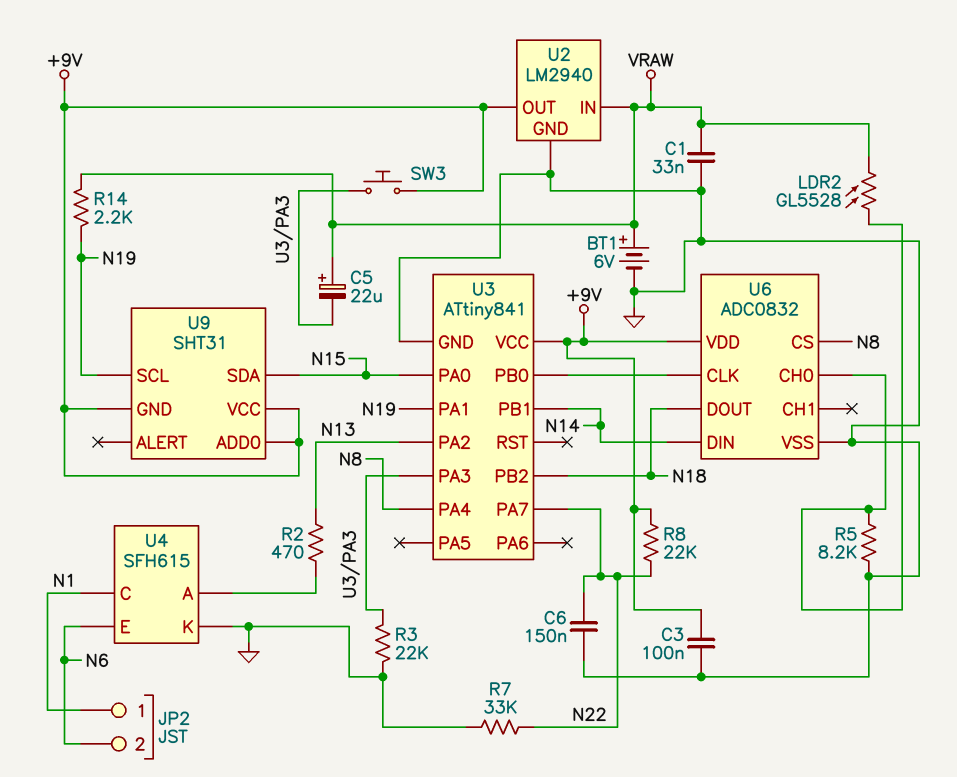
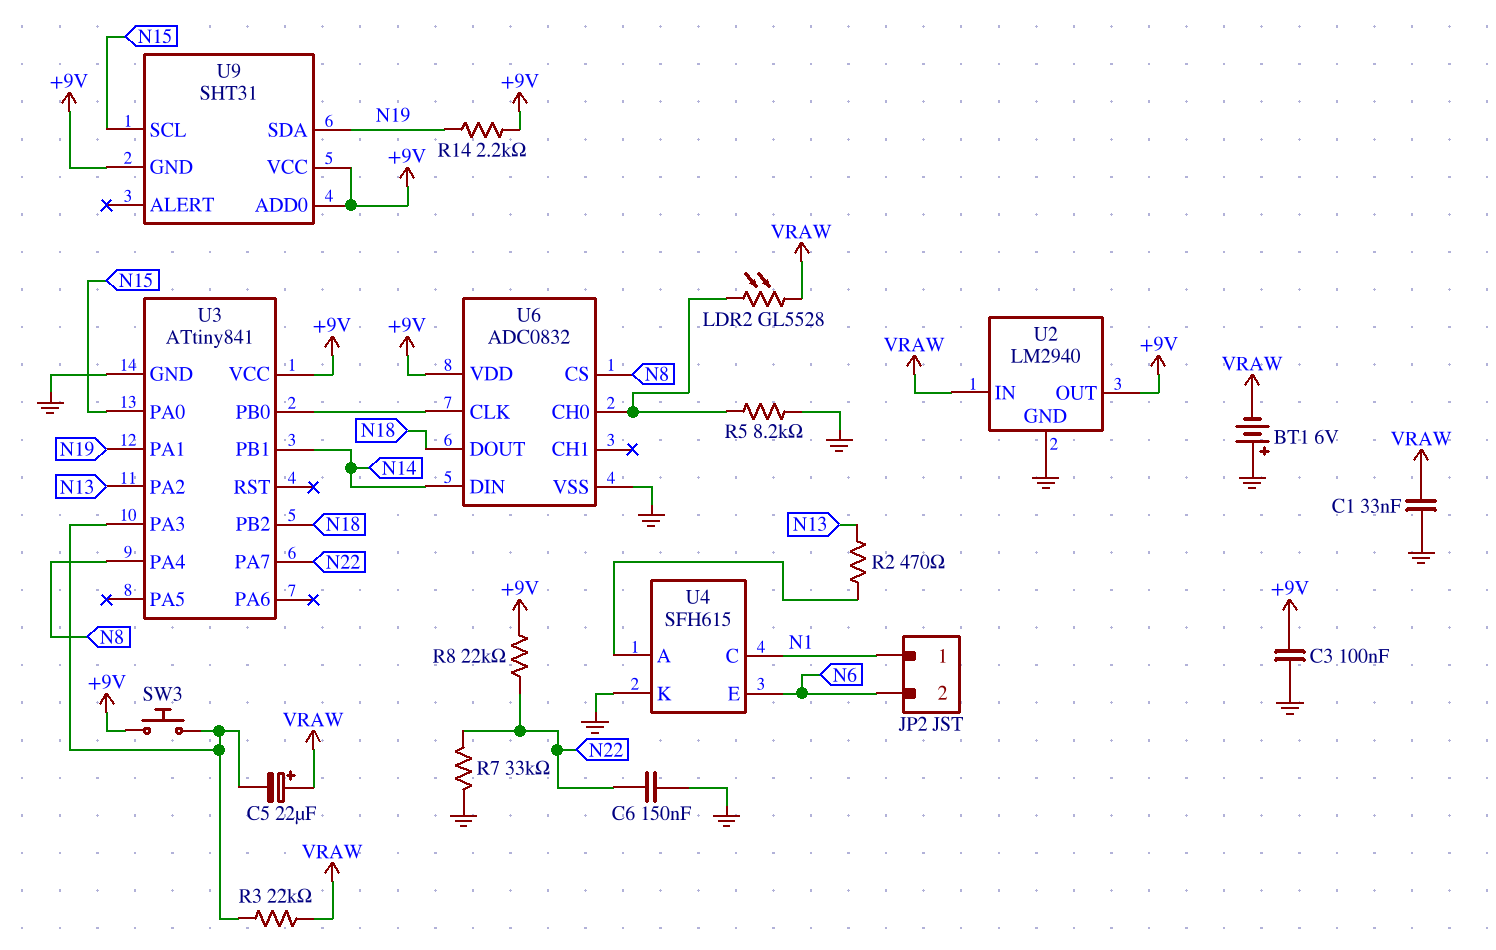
BT1: 6V (plus VRAW, minus GND) -> 6V (plus GND, minus VRAW)
R3: 22k (GND, U3/PA3) -> 22k (U3/PA3, VRAW)
R14: 2.2k (N19, VRAW) -> 2.2k (+9V, N19)
U9 pin SCL: N19 -> N15
U9 pin SDA: N15 -> N19

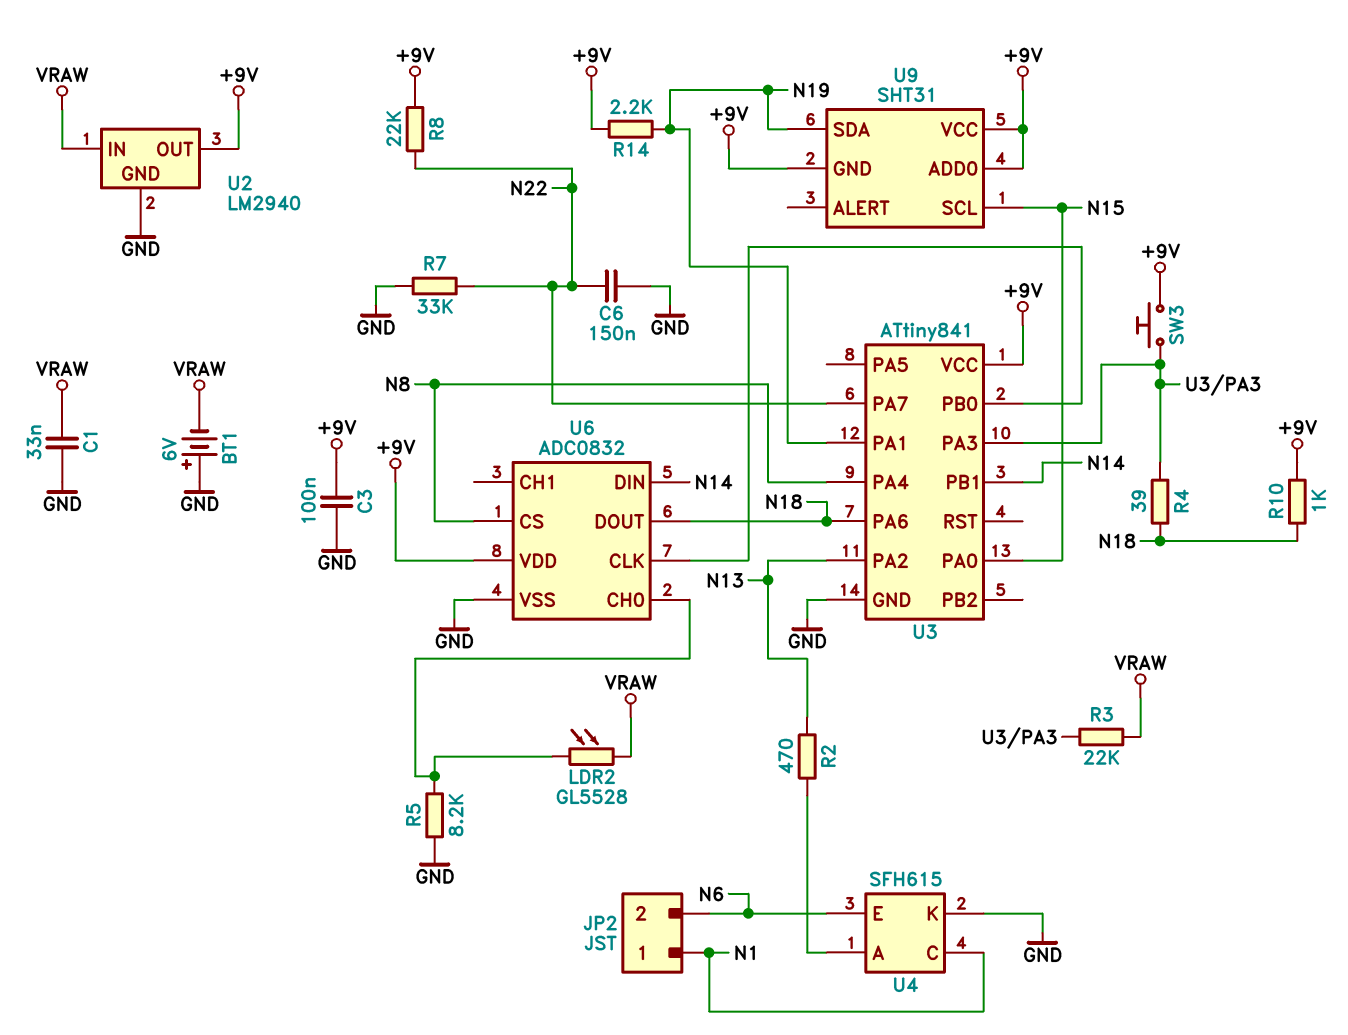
C5: 22uF (plus VRAW, minus U3/PA3) -> none
R4: none -> 39 (N18, U3/PA3)
R10: none -> 1k (+9V, N18)
U3 pin PA6: none -> N18
U3 pin PB2: N18 -> none

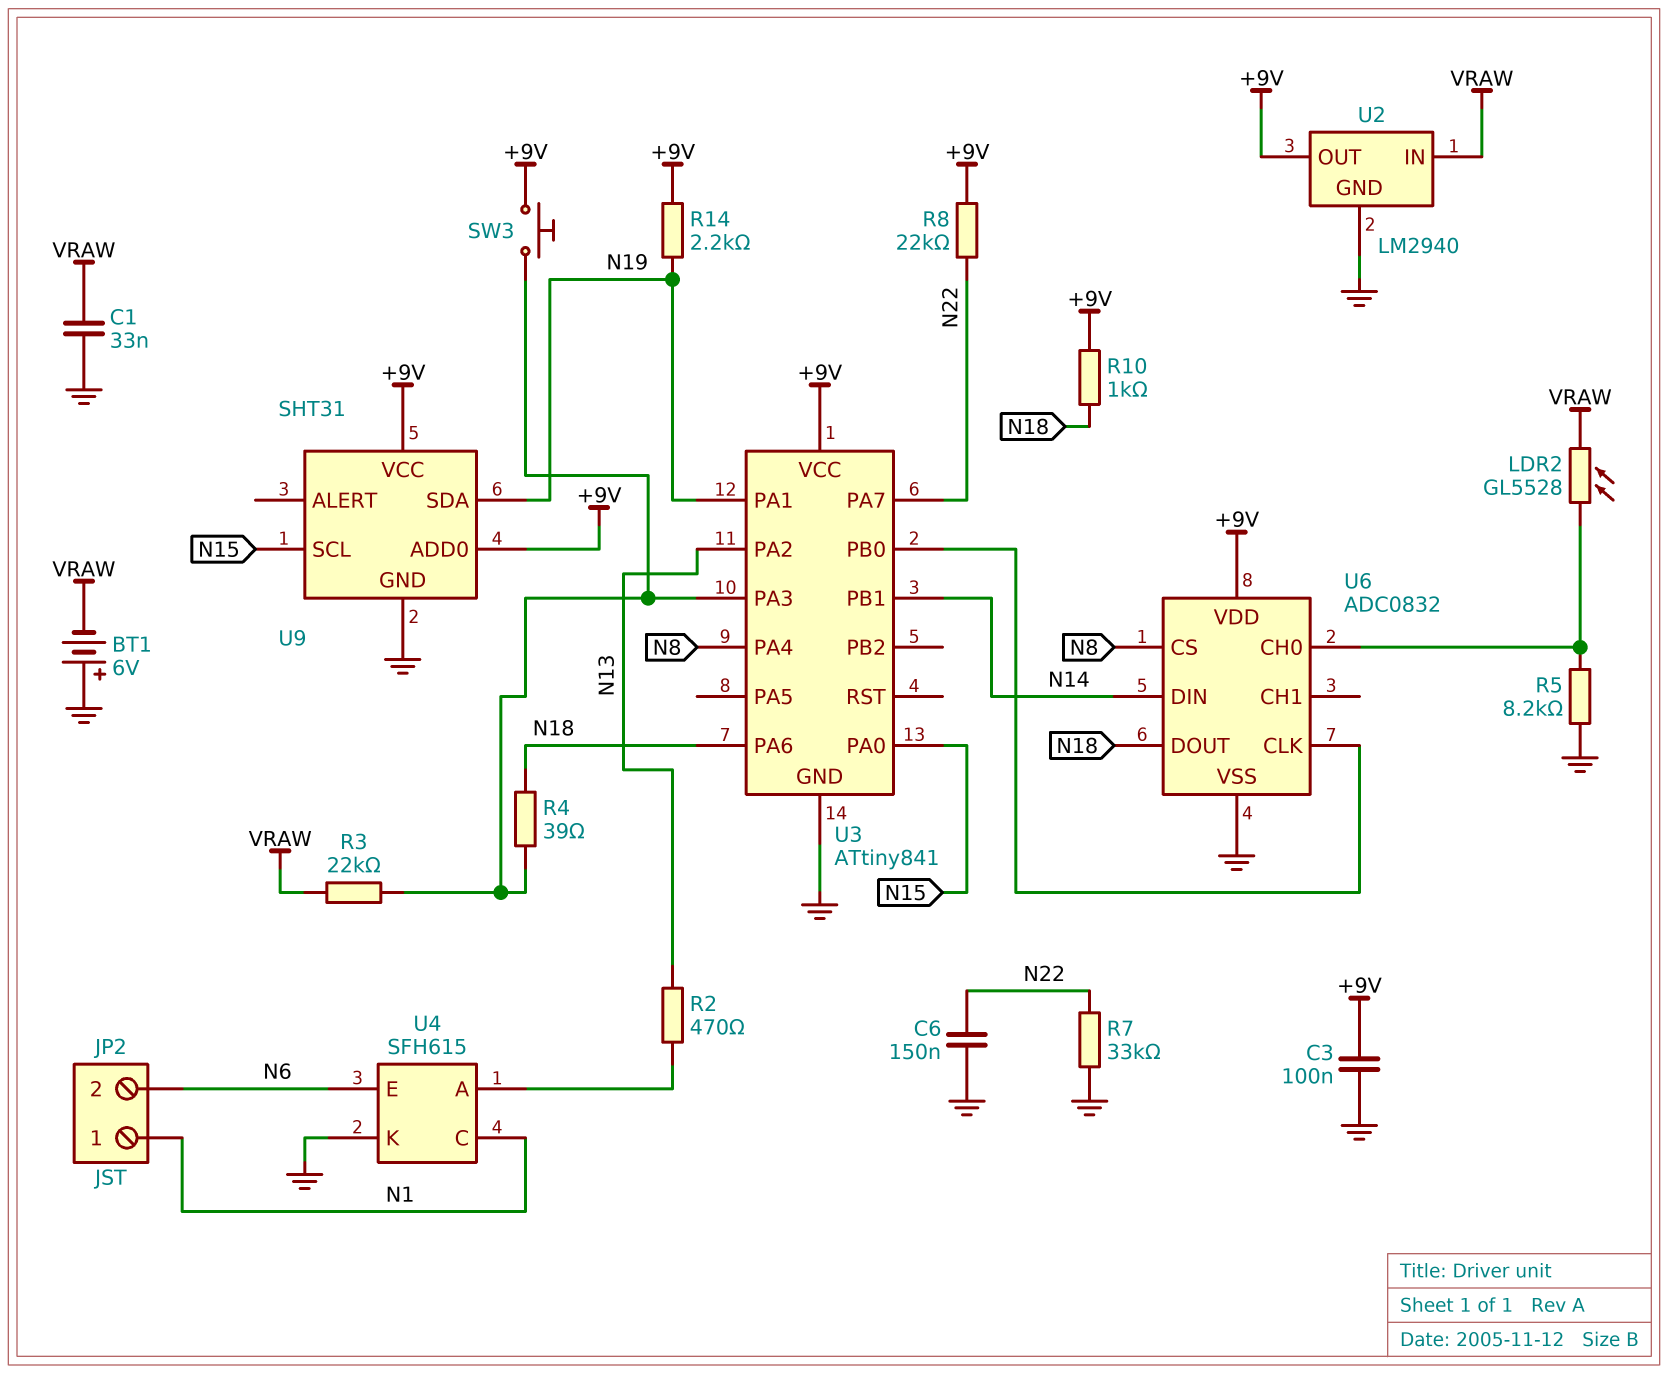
U9 pin GND: +9V -> GND

